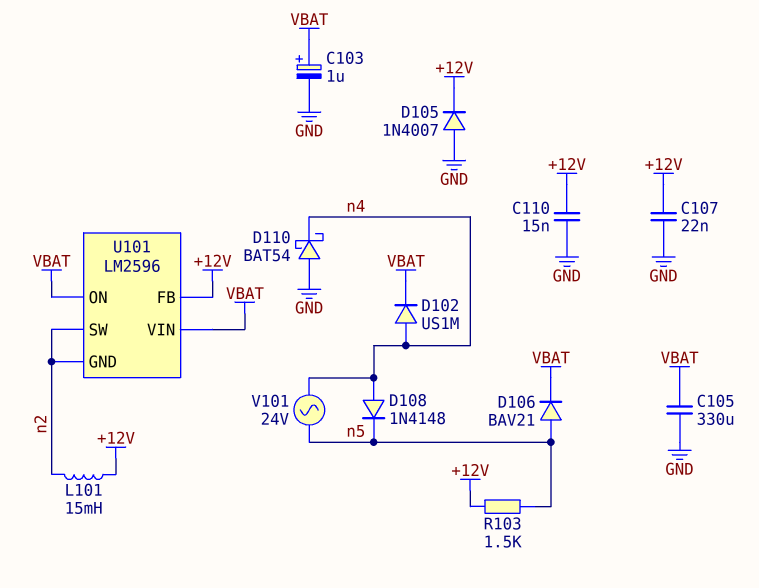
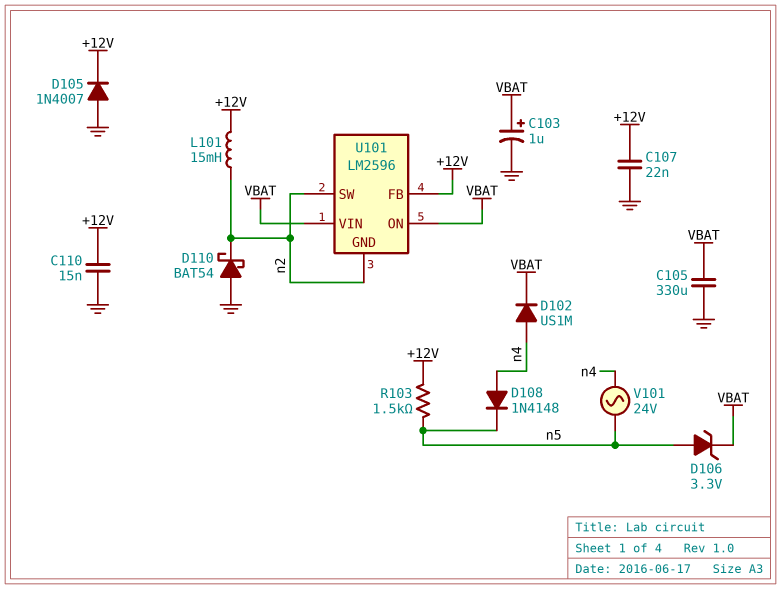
D106: diode BAV21 (A n5, K VBAT) -> zener 3.3V (A n5, K VBAT)
D110: schottky BAT54 (A GND, K n4) -> schottky BAT54 (A GND, K n2)

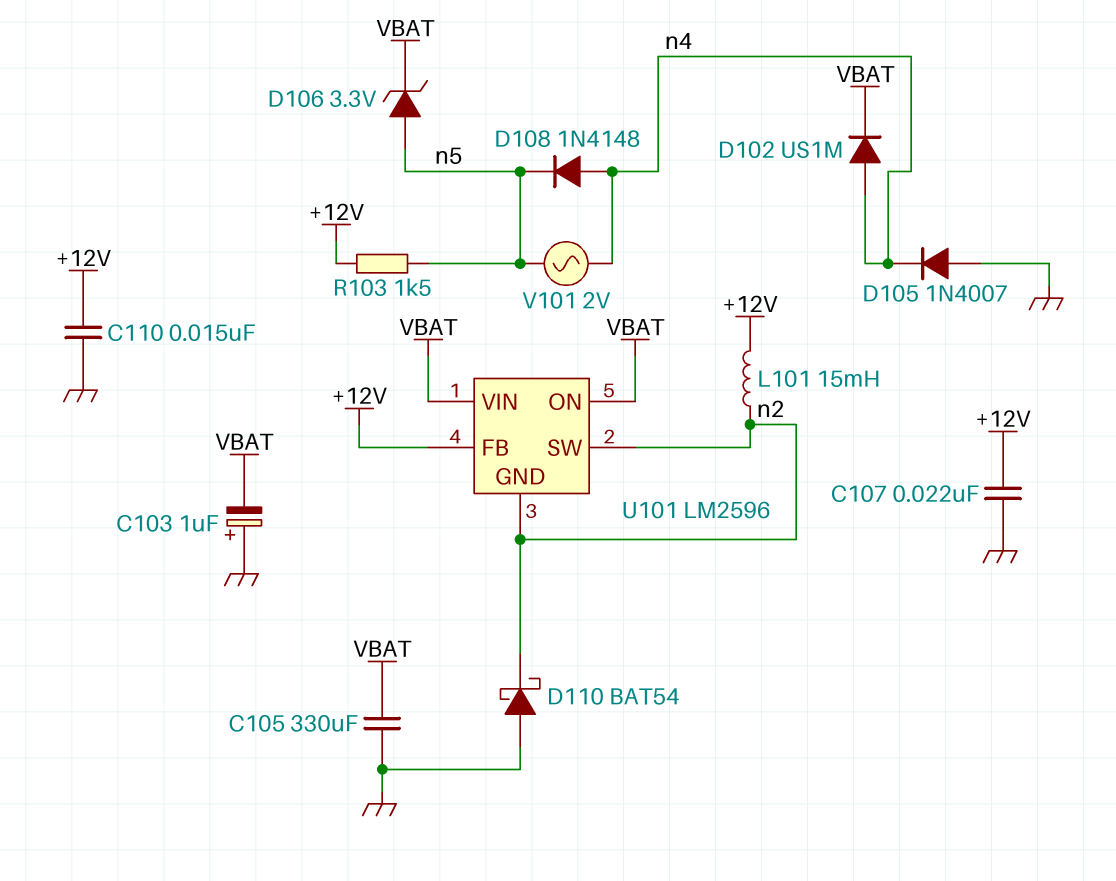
C103: 1uF (plus VBAT, minus GND) -> 1uF (plus GND, minus VBAT)
D105: diode 1N4007 (A GND, K +12V) -> diode 1N4007 (A GND, K n4)
V101: AC 24V (n4, n5) -> AC 2V (n4, n5)

